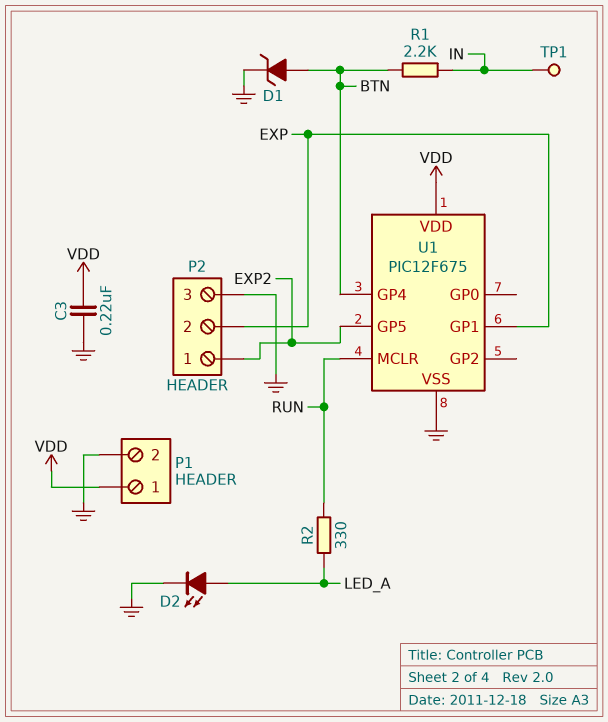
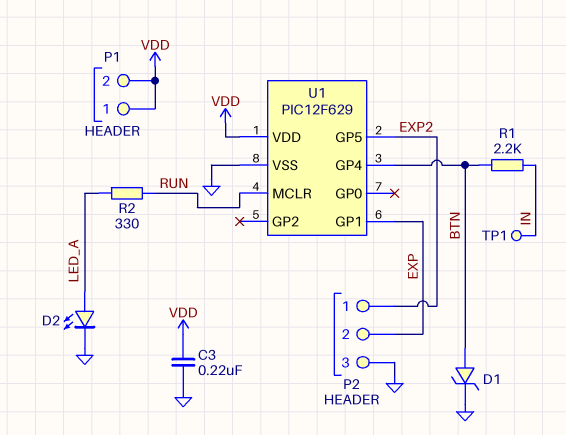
P1 pin 2: GND -> VDD
U1: PIC12F675 -> PIC12F629

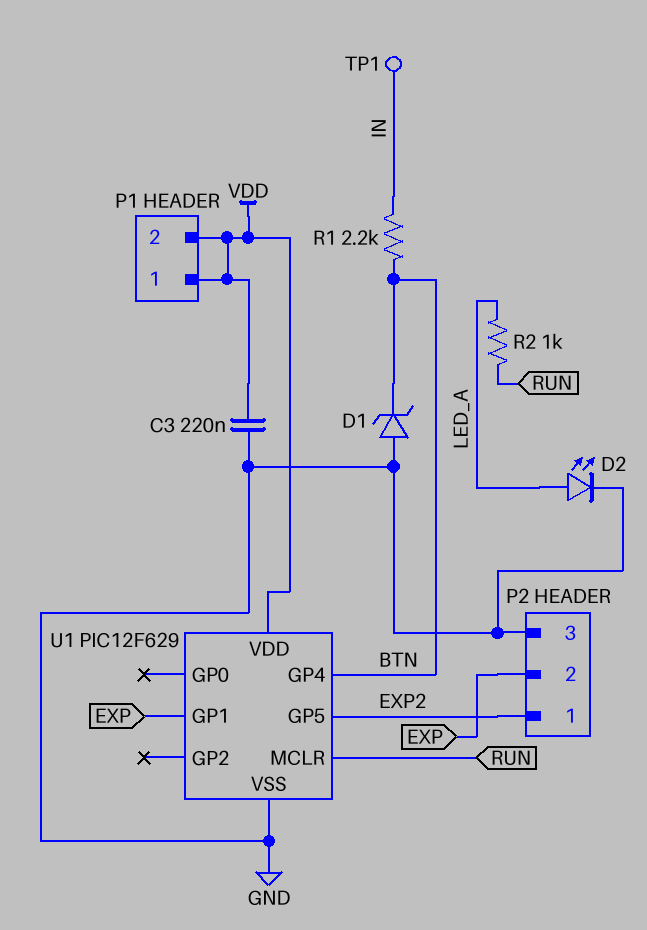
D1: zener (A BTN, K GND) -> zener (A GND, K BTN)
R2: 330 (LED_A, RUN) -> 1k (LED_A, RUN)

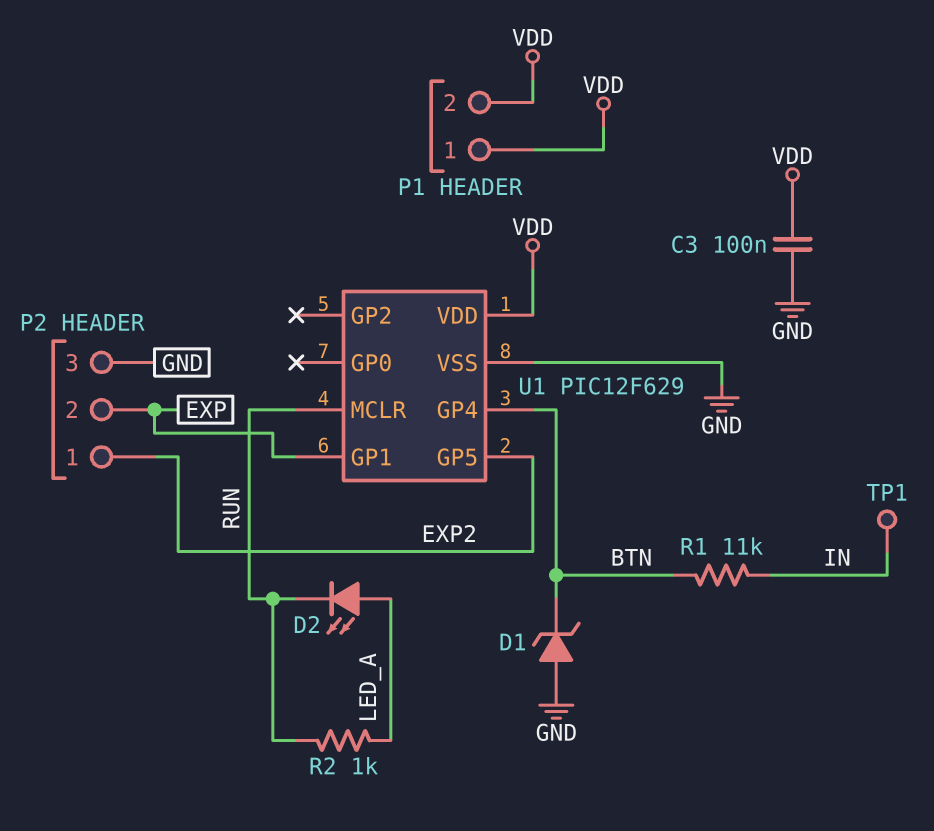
C3: 220nF (GND, VDD) -> 100nF (GND, VDD)
D2: LED (A LED_A, K GND) -> LED (A LED_A, K RUN)
R1: 2.2k (BTN, IN) -> 11k (BTN, IN)

